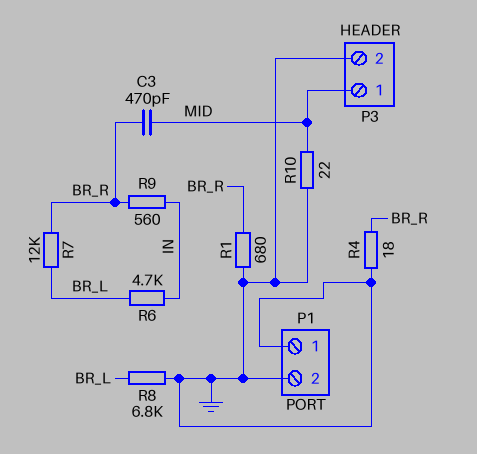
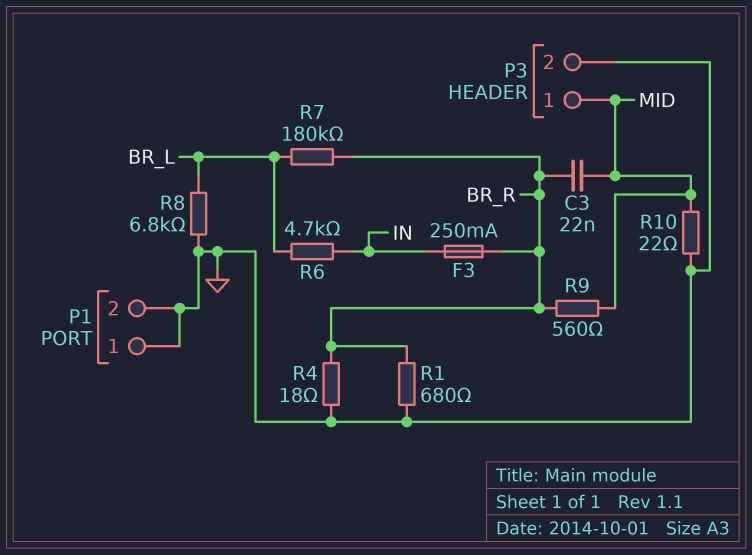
C3: 470pF (BR_R, MID) -> 22nF (BR_R, MID)
F3: none -> 250mA (BR_R, IN)
R7: 12k (BR_L, BR_R) -> 180k (BR_L, BR_R)
R9: 560 (BR_R, IN) -> 560 (BR_R, MID)

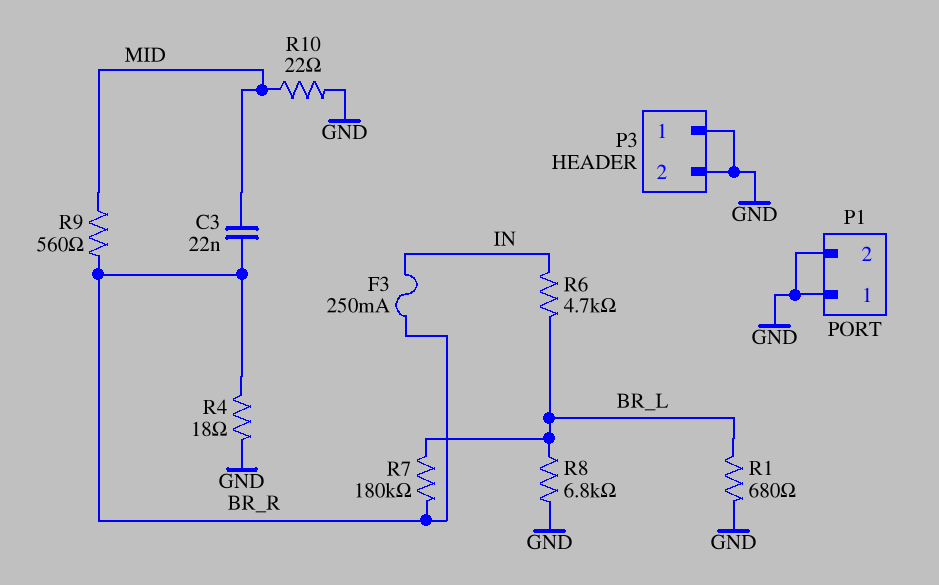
P3 pin 1: MID -> GND
R1: 680 (BR_R, GND) -> 680 (BR_L, GND)

